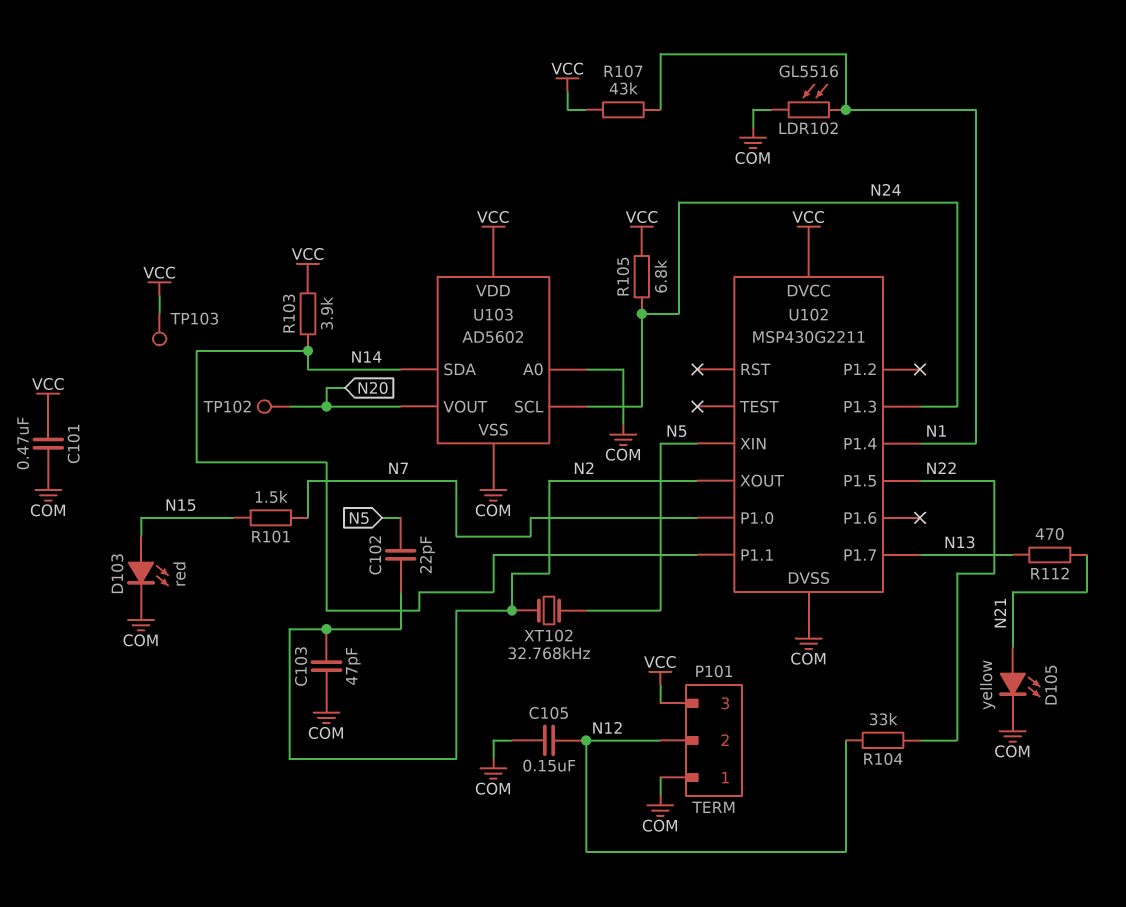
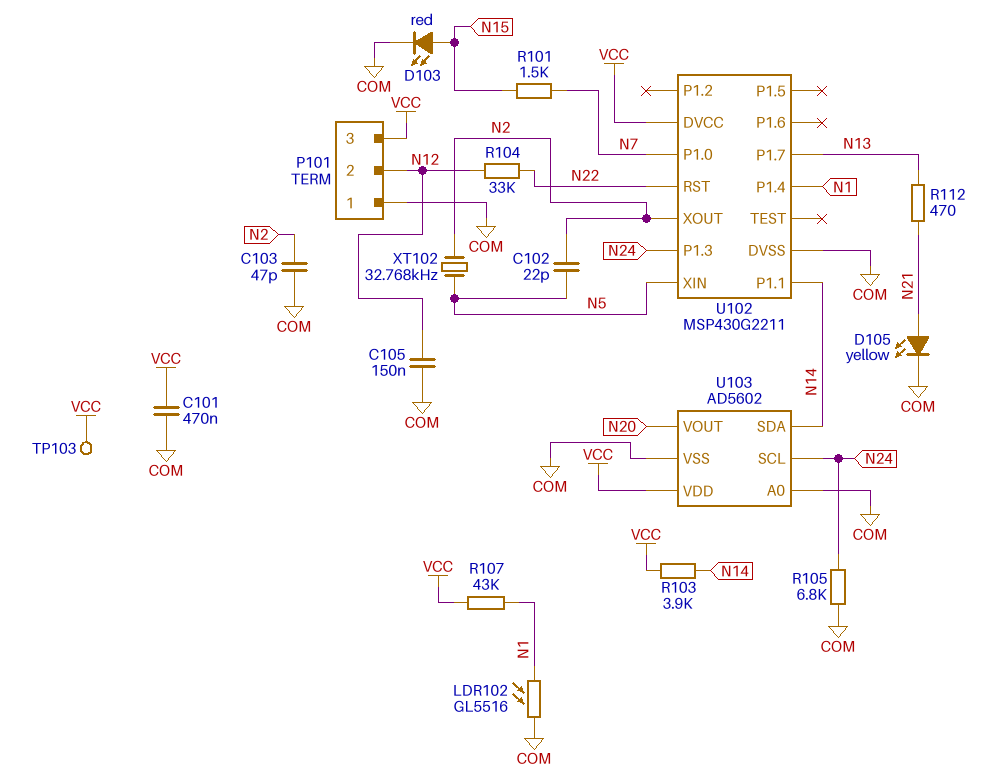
R105: 6.8k (N24, VCC) -> 6.8k (COM, N24)
TP102: test point (N20) -> none
U102 pin P1.5: N22 -> none
U102 pin RST: none -> N22

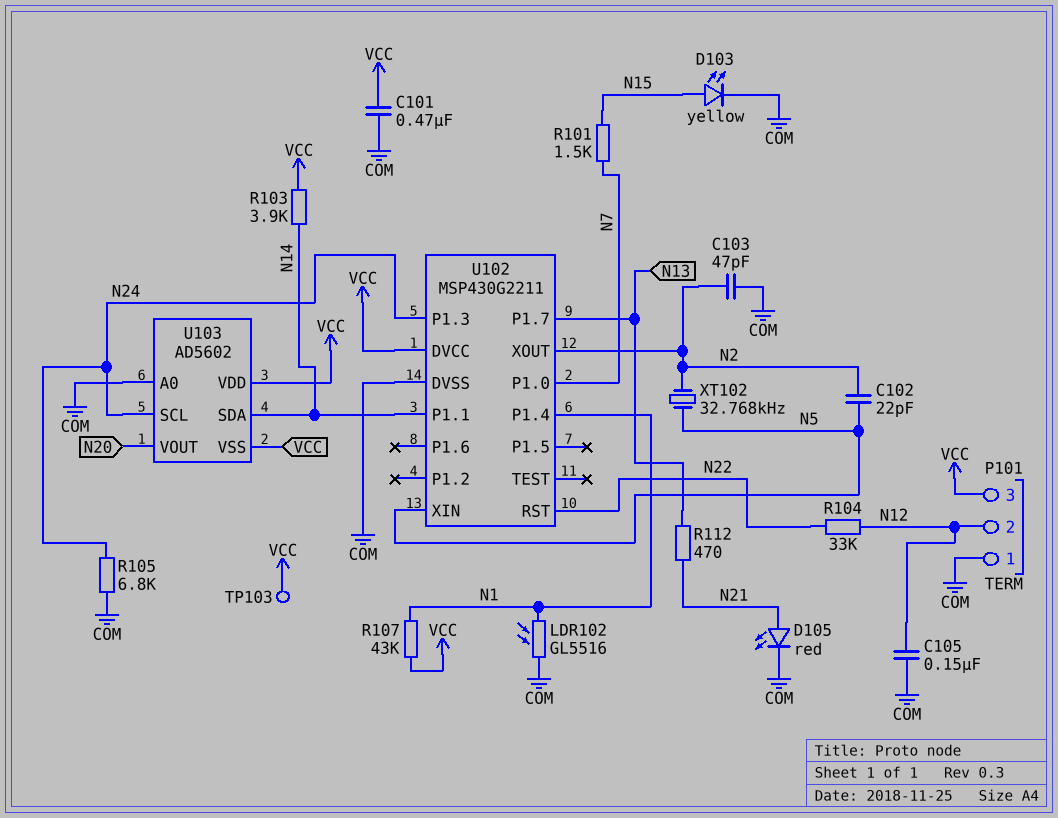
D103: LED red (A N15, K COM) -> LED yellow (A N15, K COM)
D105: LED yellow (A N21, K COM) -> LED red (A N21, K COM)
U103 pin VSS: COM -> VCC

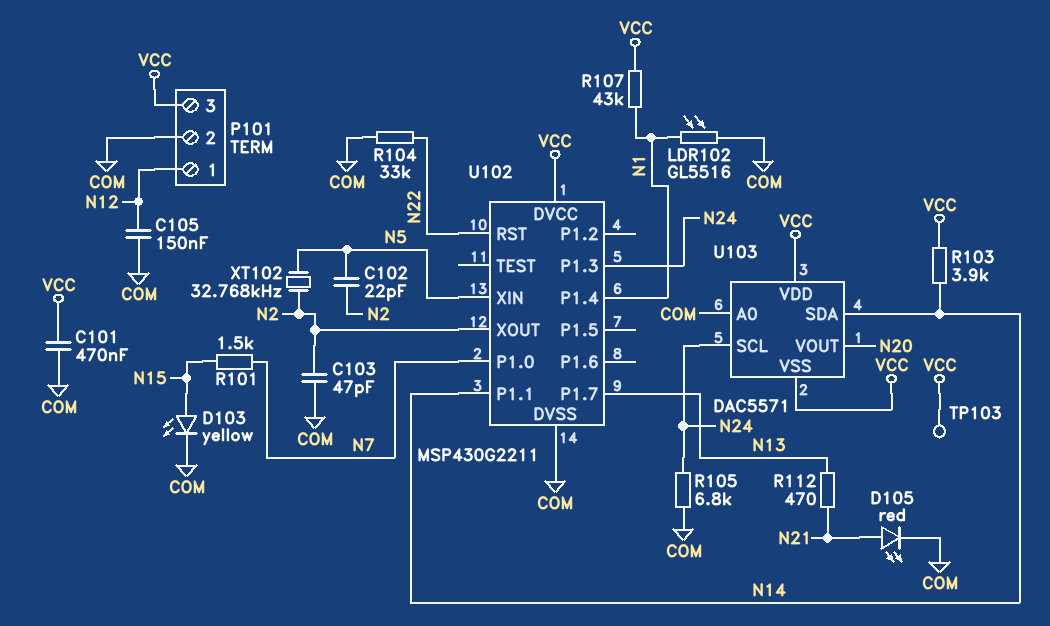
P101 pin 1: COM -> N12
P101 pin 2: N12 -> COM
R104: 33k (N12, N22) -> 33k (COM, N22)
U103: AD5602 -> DAC5571

